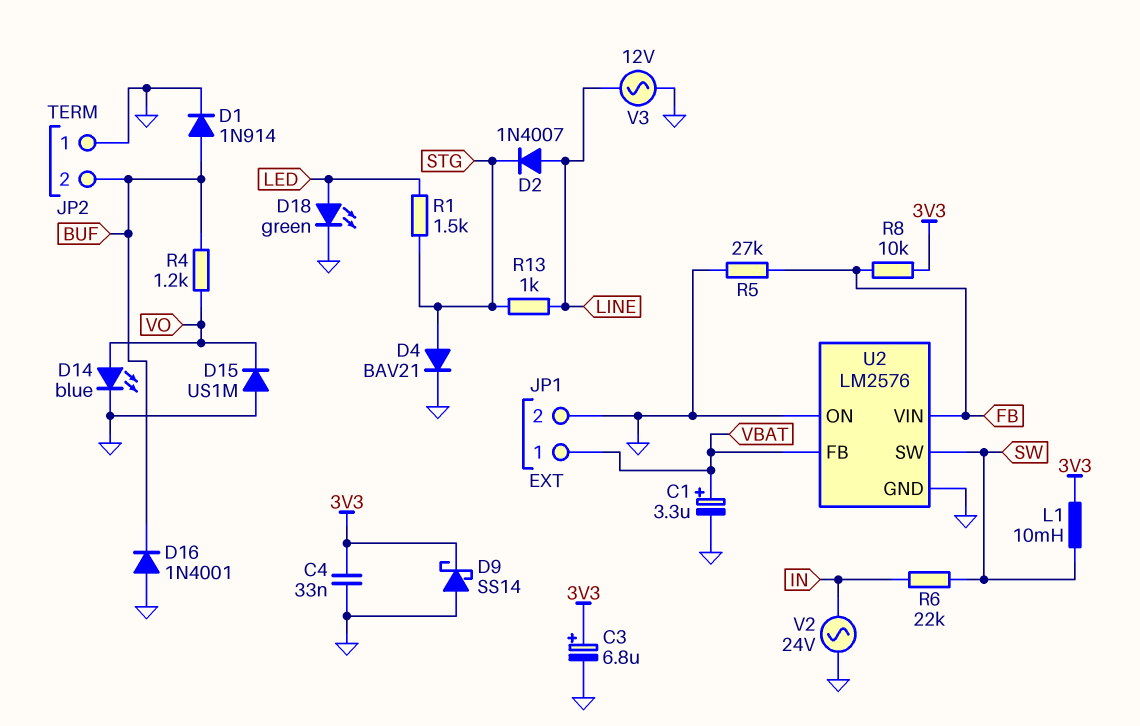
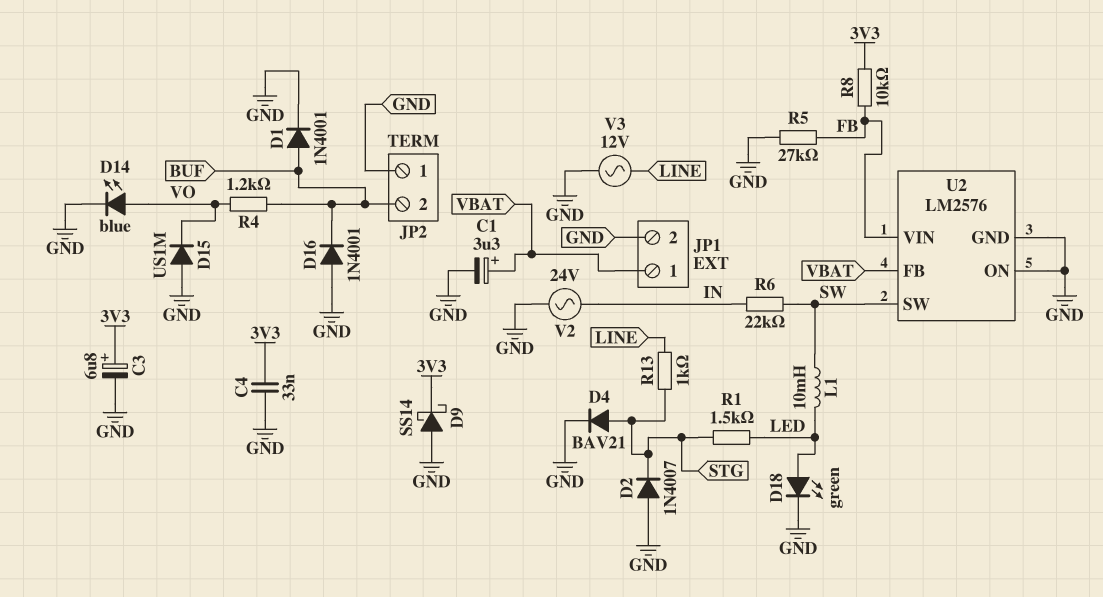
D1: diode 1N914 (A BUF, K GND) -> diode 1N4001 (A BUF, K GND)
D2: diode 1N4007 (A LINE, K STG) -> diode 1N4007 (A GND, K STG)
L1: 10mH (3V3, SW) -> 10mH (LED, SW)

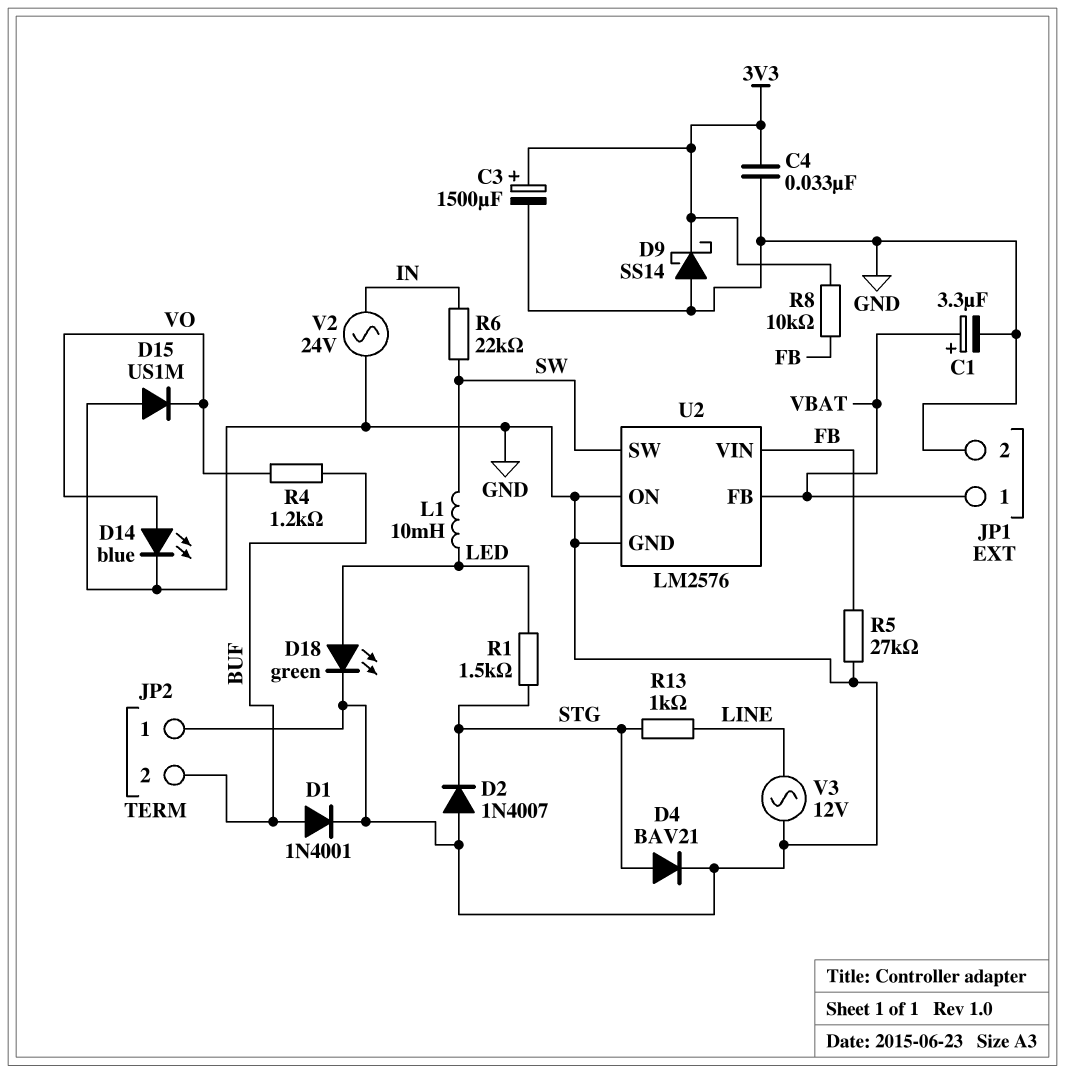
C3: 6.8uF (plus 3V3, minus GND) -> 1500uF (plus 3V3, minus GND)
D16: diode 1N4001 (A GND, K BUF) -> none

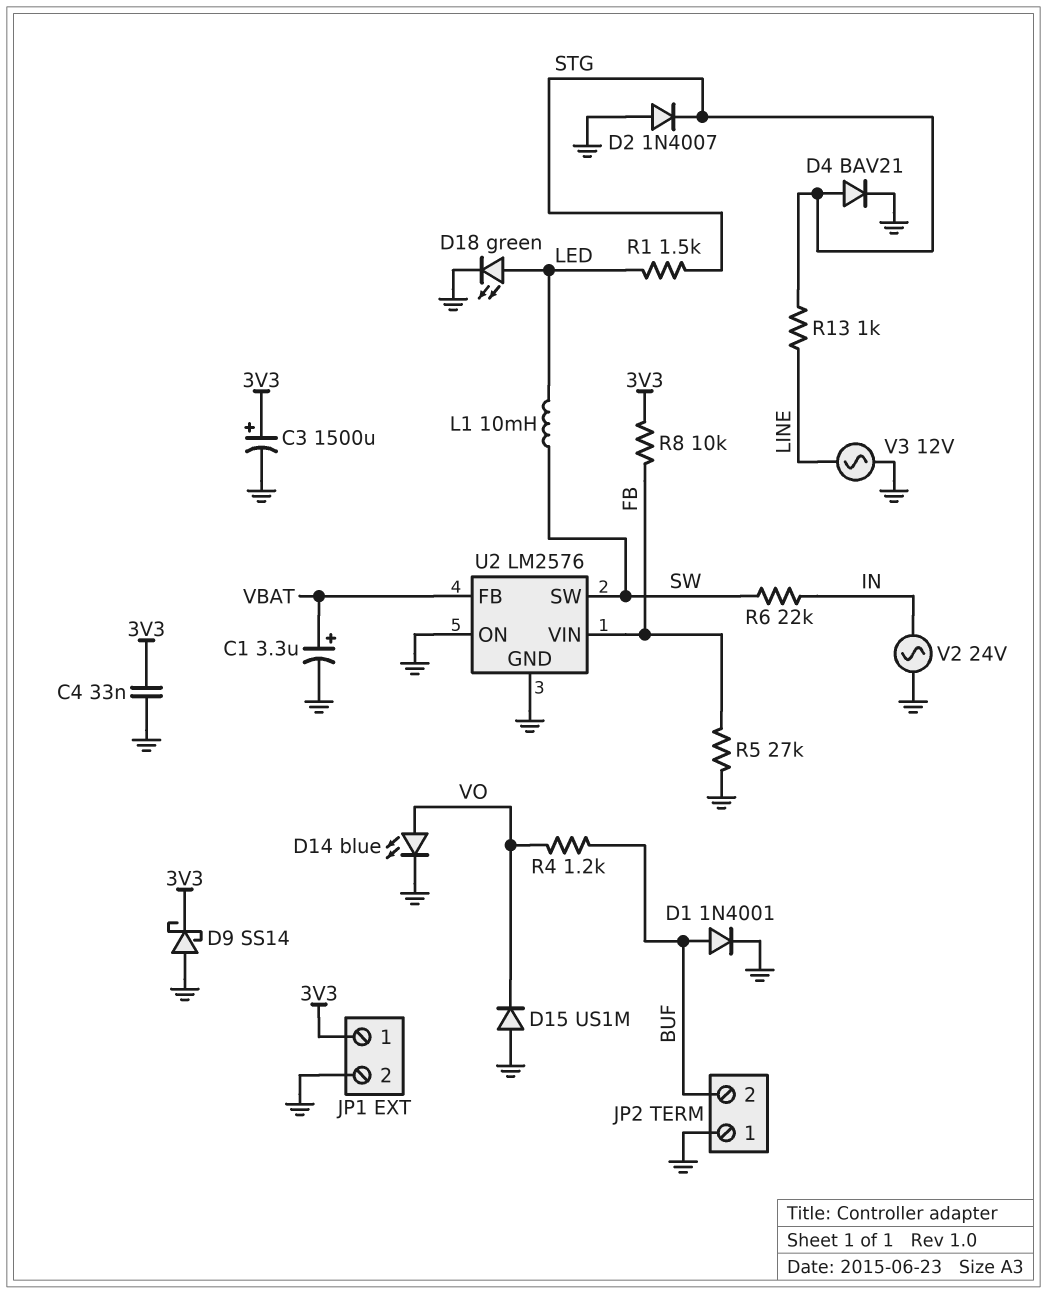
JP1 pin 1: VBAT -> 3V3

